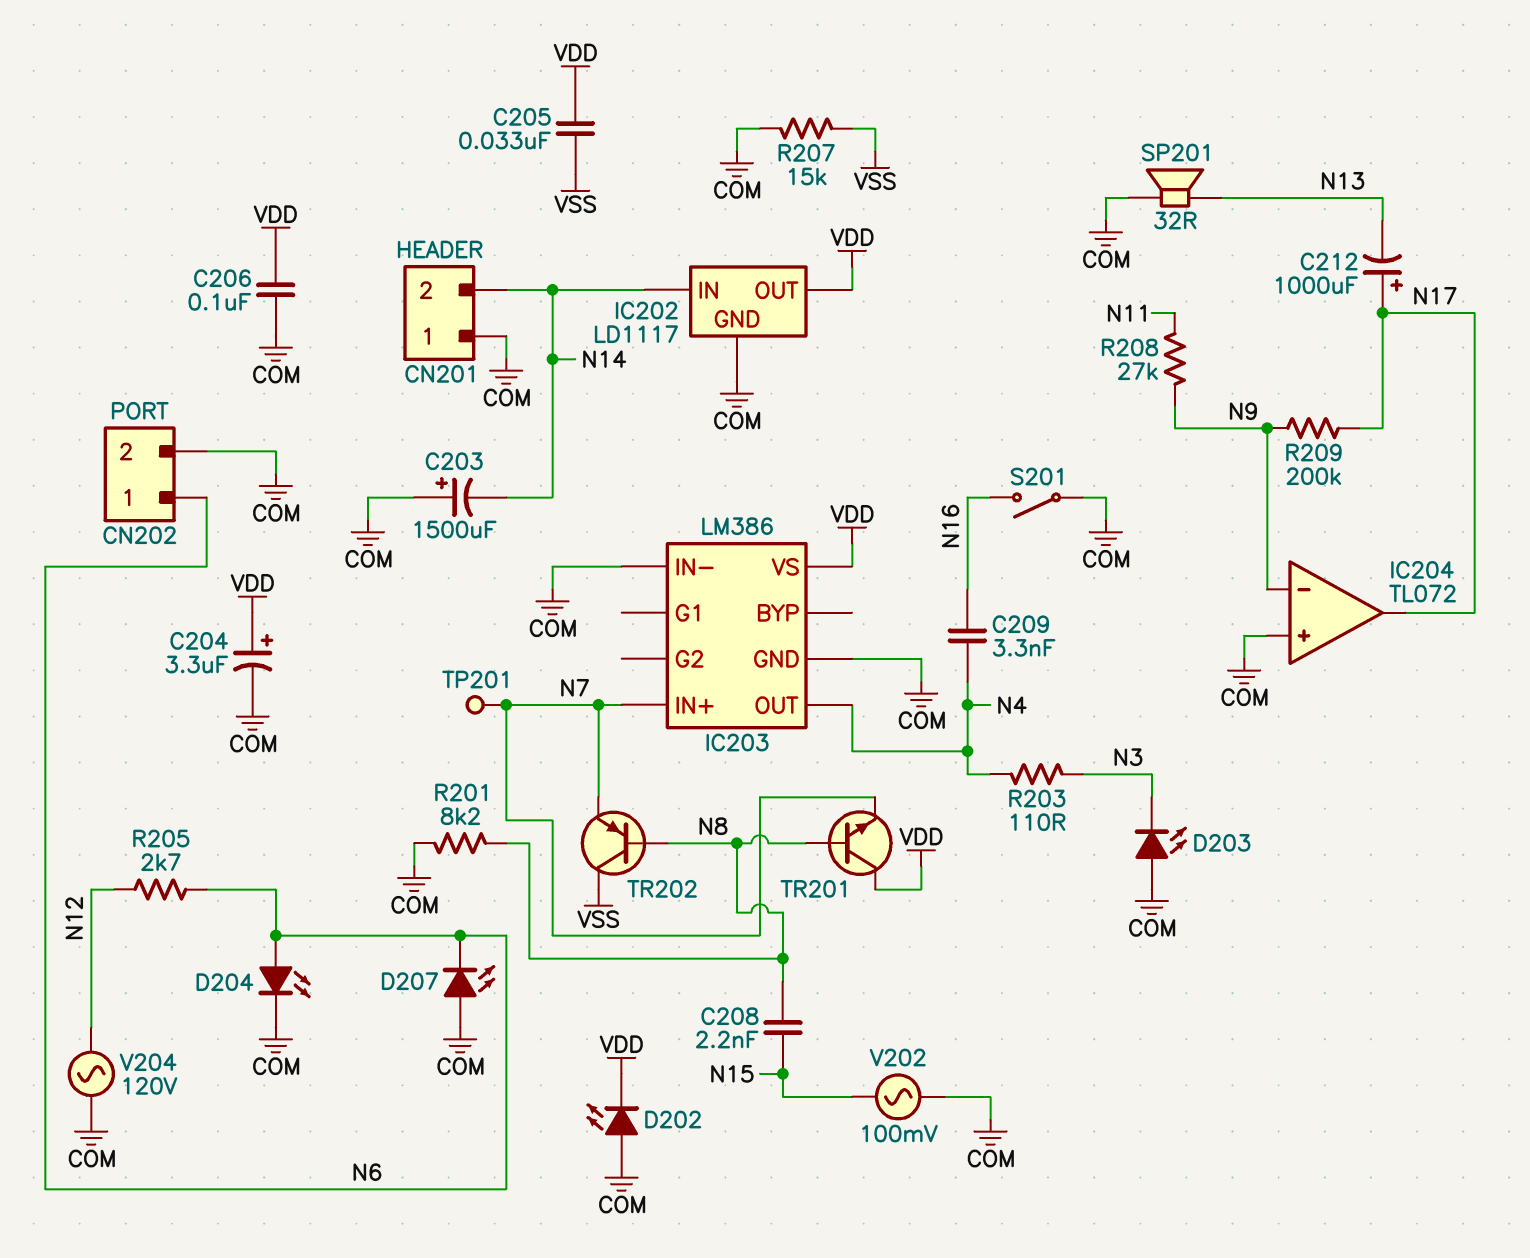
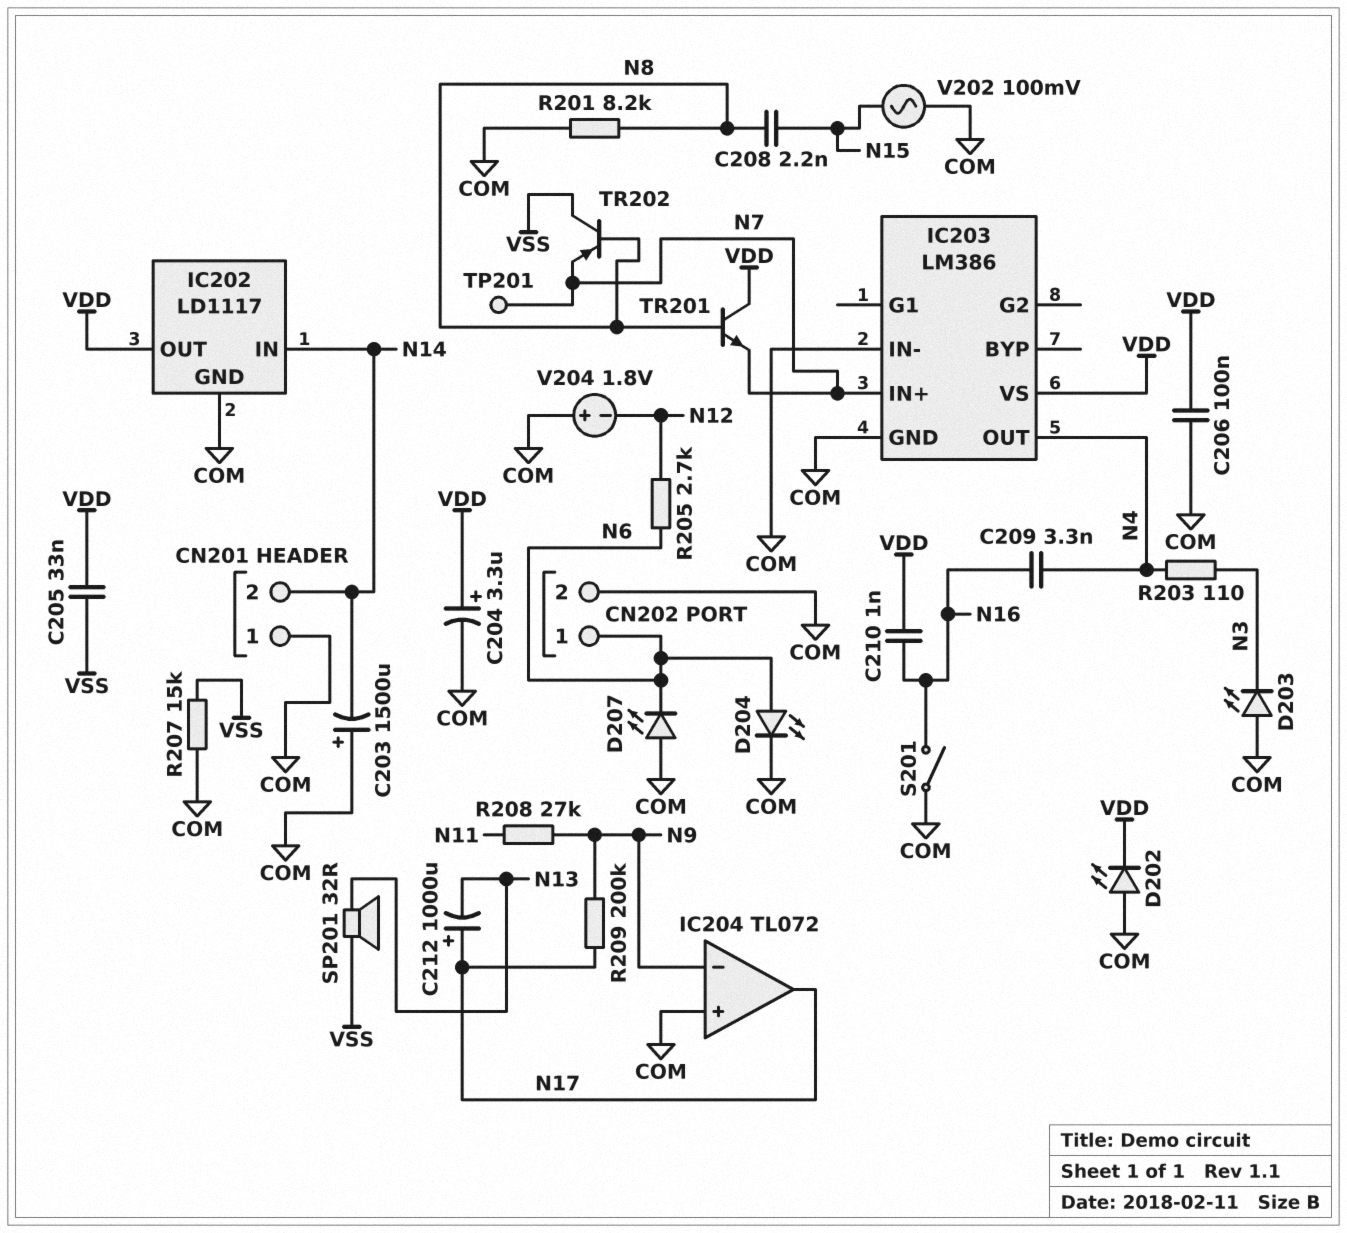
C210: none -> 1nF (N16, VDD)
SP201: speaker 32R (COM, N13) -> speaker 32R (N13, VSS)
V204: AC 120V (COM, N12) -> 1.8V (plus COM, minus N12)

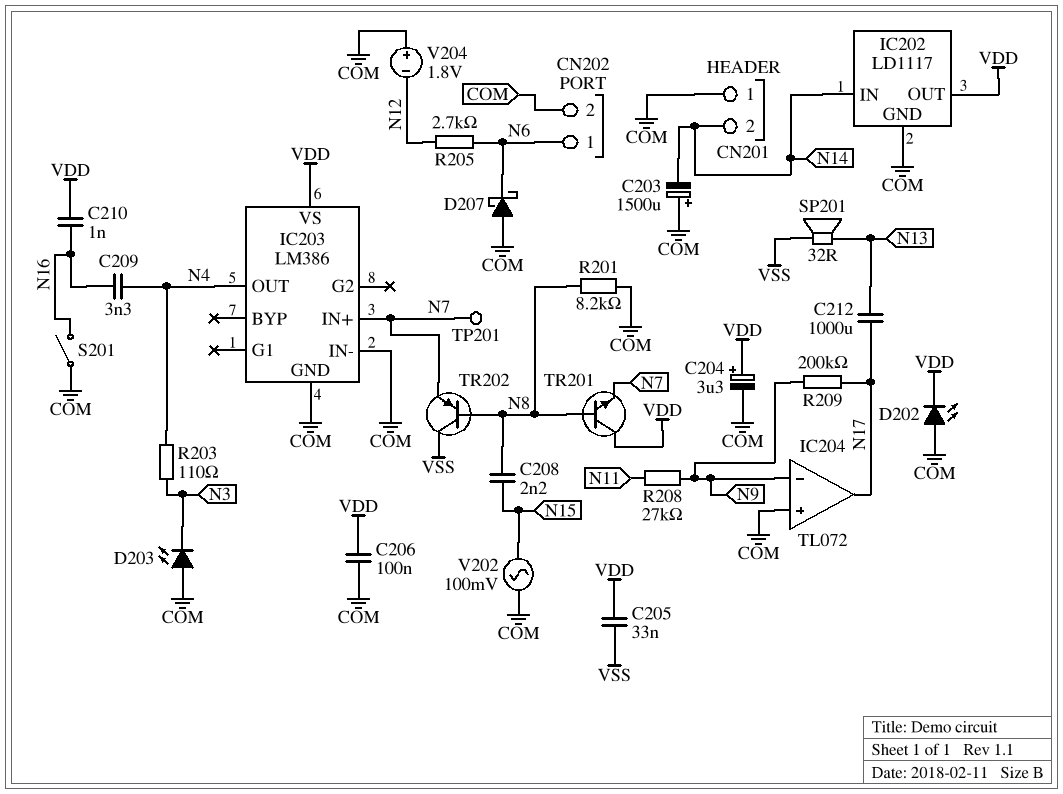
C212: 1000uF (plus N17, minus N13) -> 1000uF (N13, N17)
D204: LED (A N6, K COM) -> none
D207: LED (A COM, K N6) -> schottky (A COM, K N6)
R207: 15k (COM, VSS) -> none

